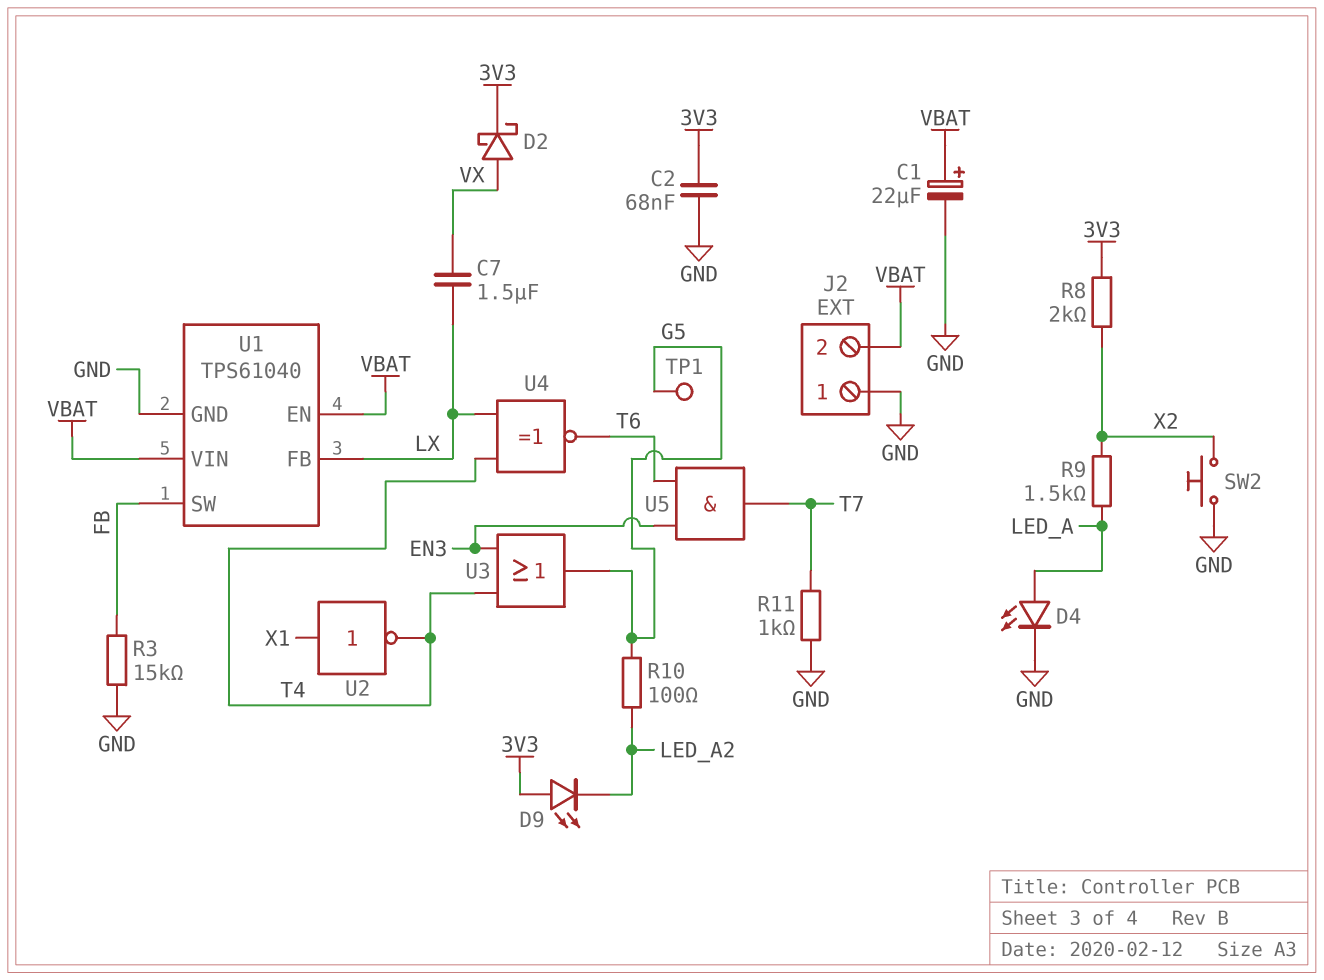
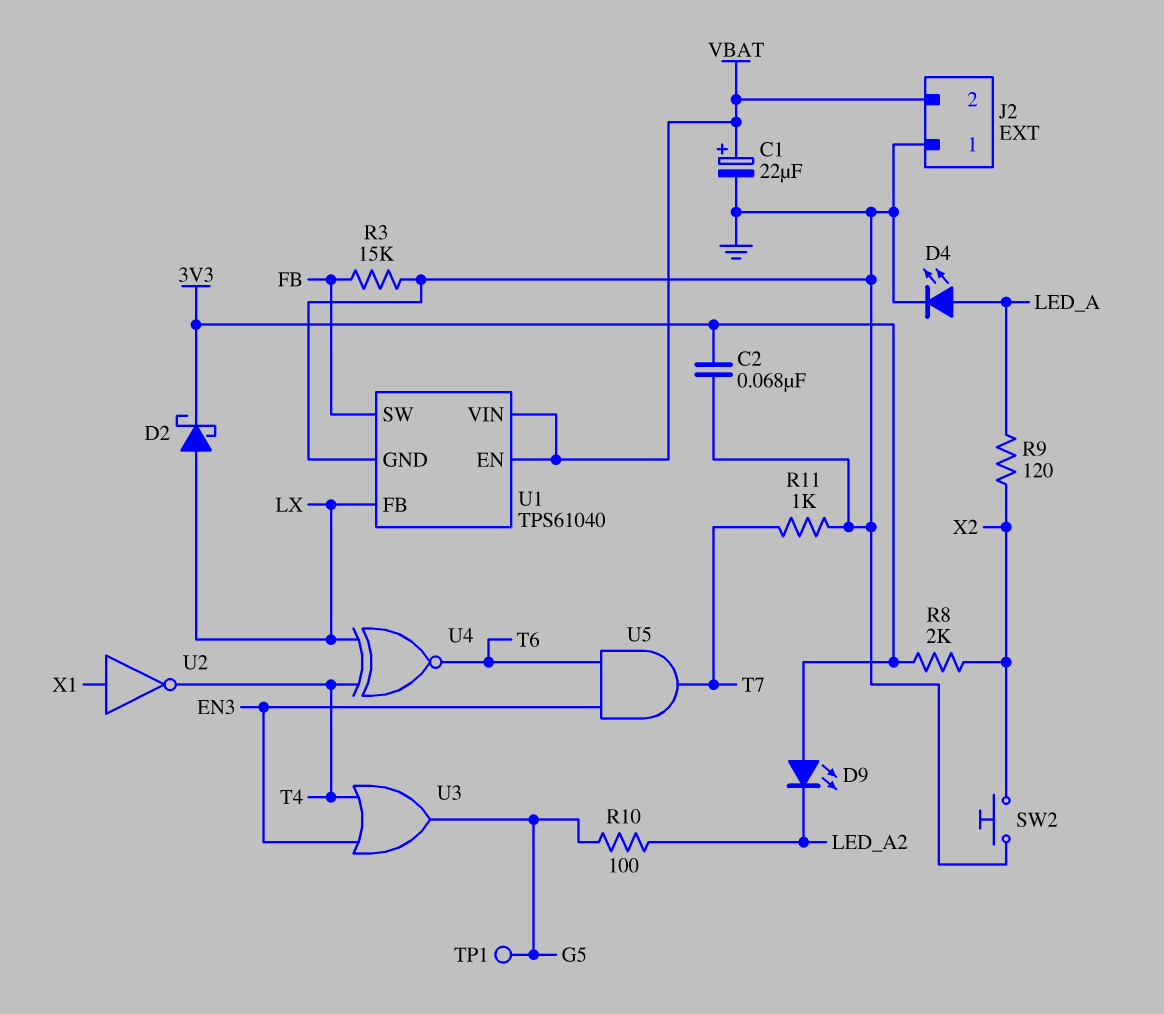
C7: 1.5uF (LX, VX) -> none
D2: schottky (A VX, K 3V3) -> schottky (A LX, K 3V3)
R9: 1.5k (LED_A, X2) -> 120 (LED_A, X2)

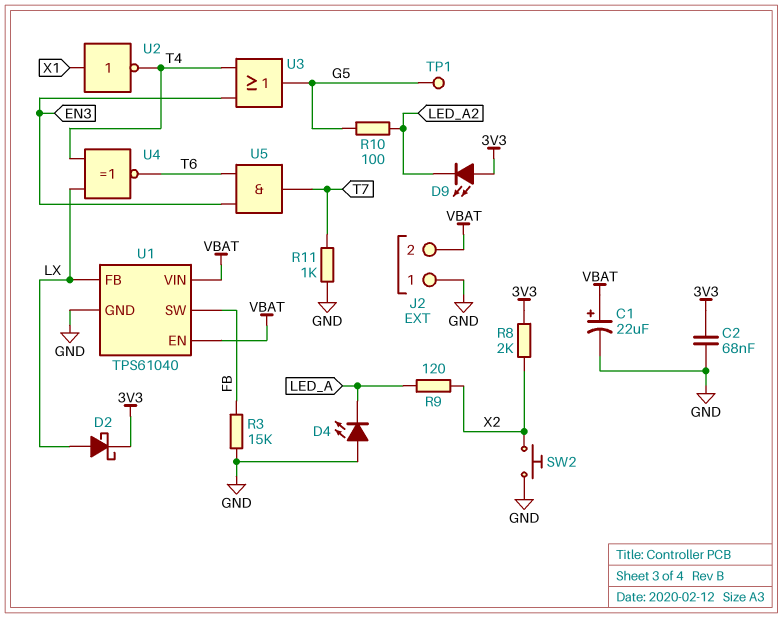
D4: LED (A LED_A, K GND) -> LED (A GND, K LED_A)

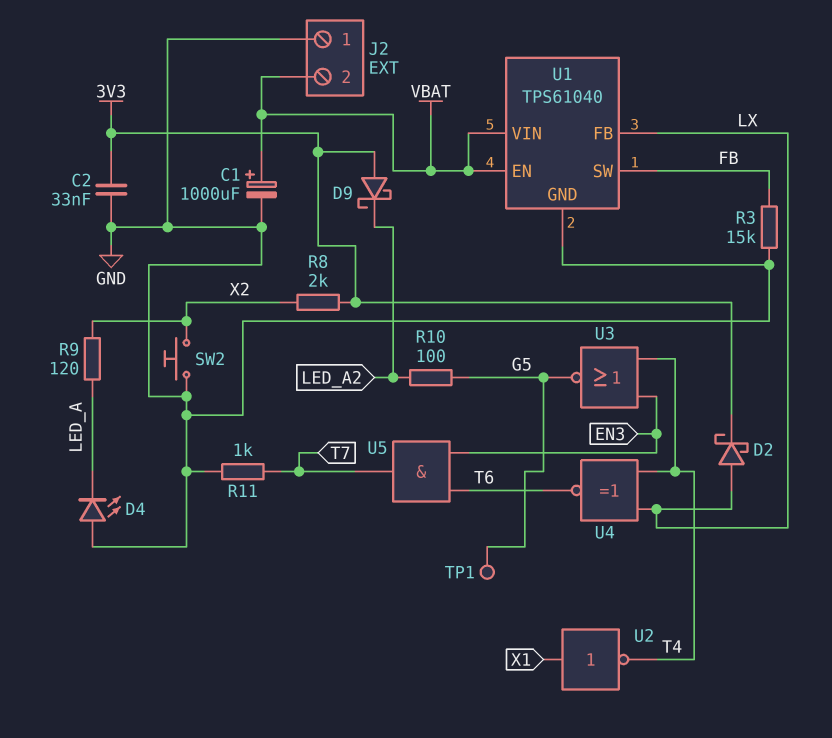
C1: 22uF (plus VBAT, minus GND) -> 1000uF (plus VBAT, minus GND)
C2: 68nF (3V3, GND) -> 33nF (3V3, GND)
D9: LED (A 3V3, K LED_A2) -> schottky (A 3V3, K LED_A2)
U3: OR (in EN3, in T4, out G5) -> NOR (in EN3, in T4, out G5)

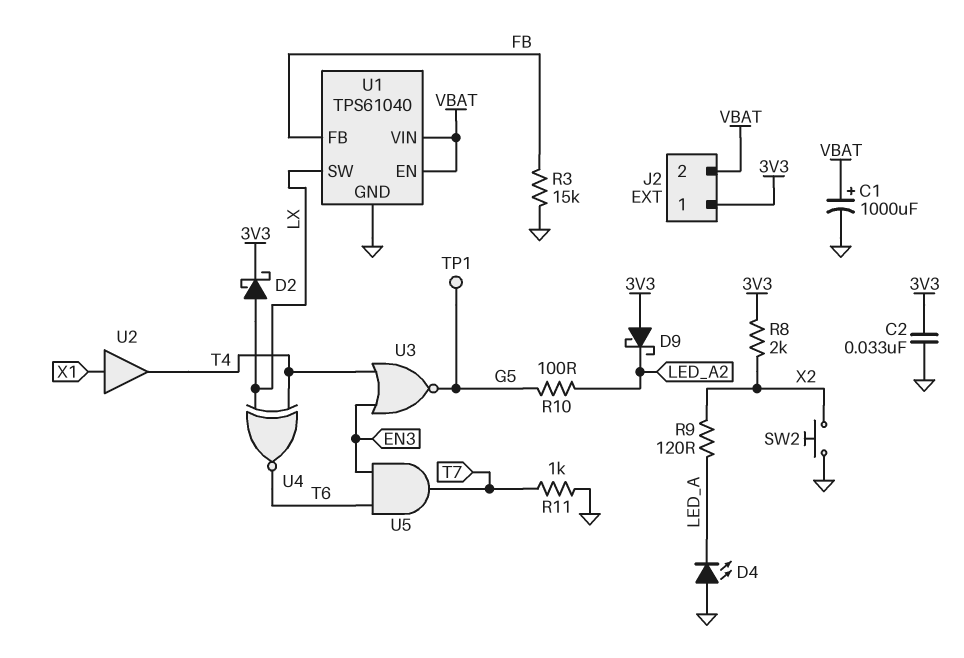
J2 pin 1: GND -> 3V3
U1 pin FB: LX -> FB
U1 pin SW: FB -> LX
U2: NOT (in X1, out T4) -> buffer (in X1, out T4)

